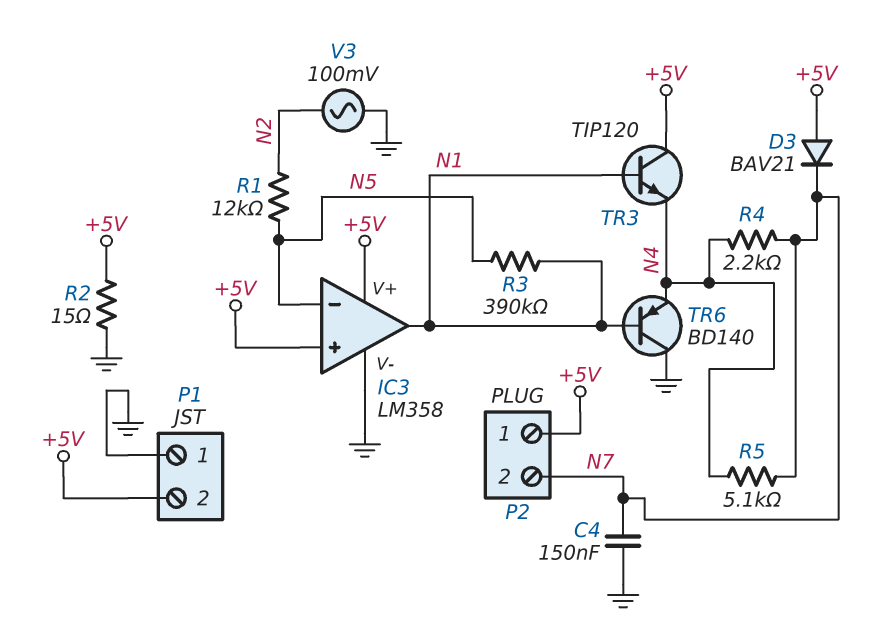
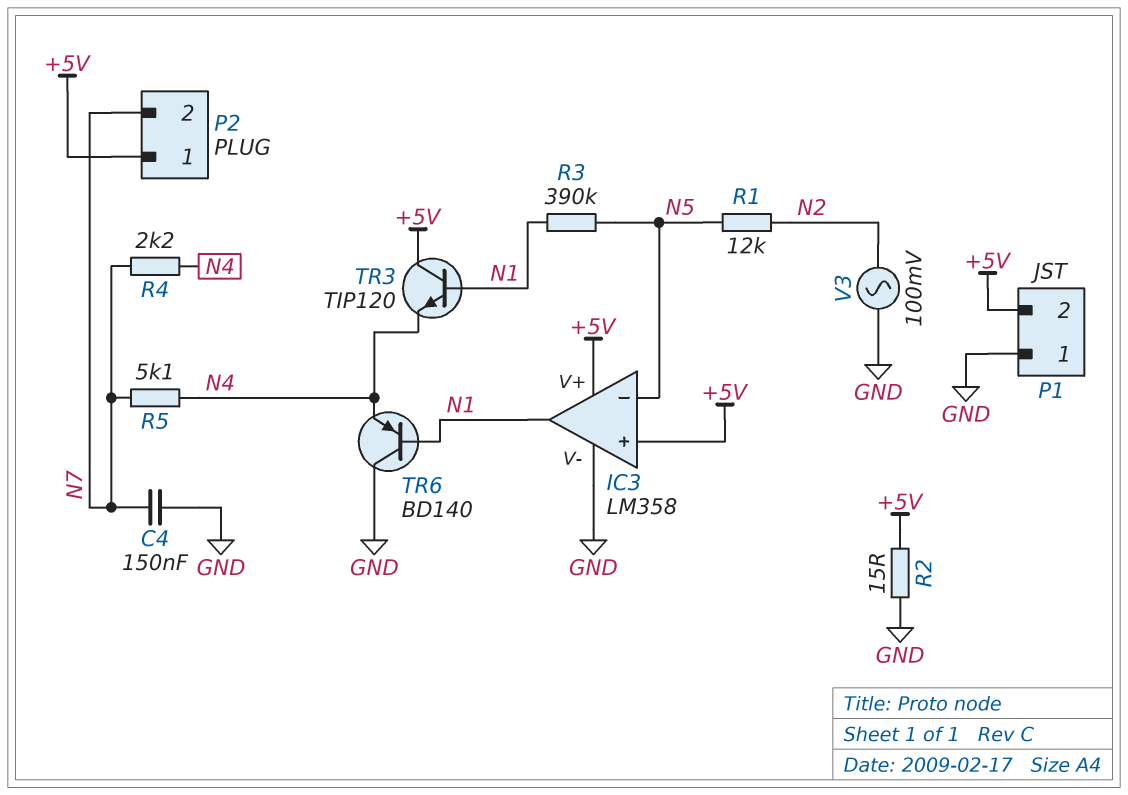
D3: diode BAV21 (A +5V, K N7) -> none

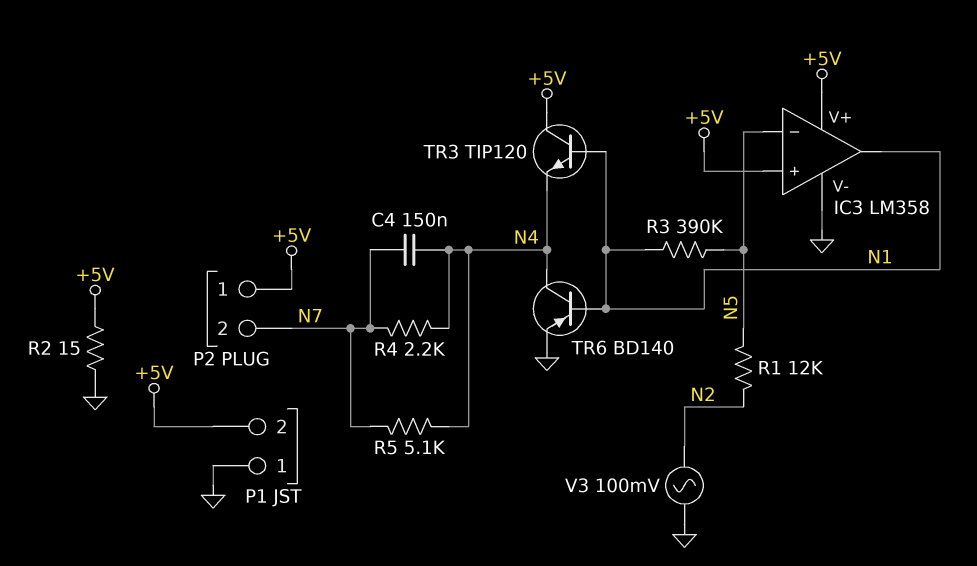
C4: 150nF (GND, N7) -> 150nF (N4, N7)
TR6: PNP BD140 (B N1, C GND, E N4) -> PNP BD140 (B N1, C N4, E GND)

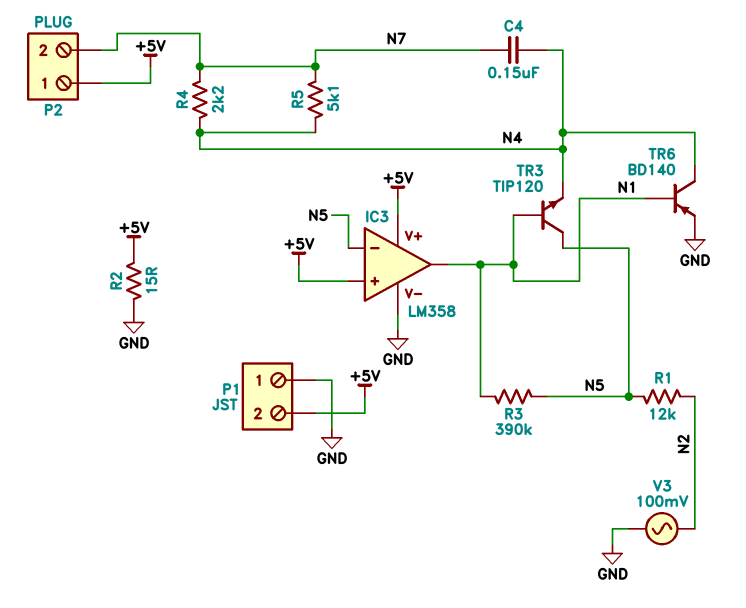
TR3: NPN TIP120 (B N1, C +5V, E N4) -> NPN TIP120 (B N1, C N5, E N4)

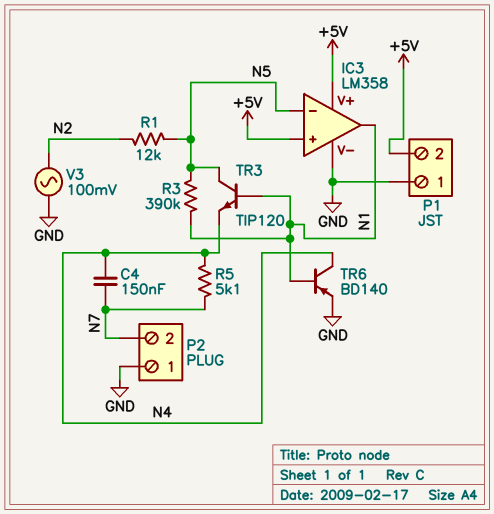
P2 pin 1: +5V -> GND
R2: 15 (+5V, GND) -> none
R4: 2.2k (N4, N7) -> none

